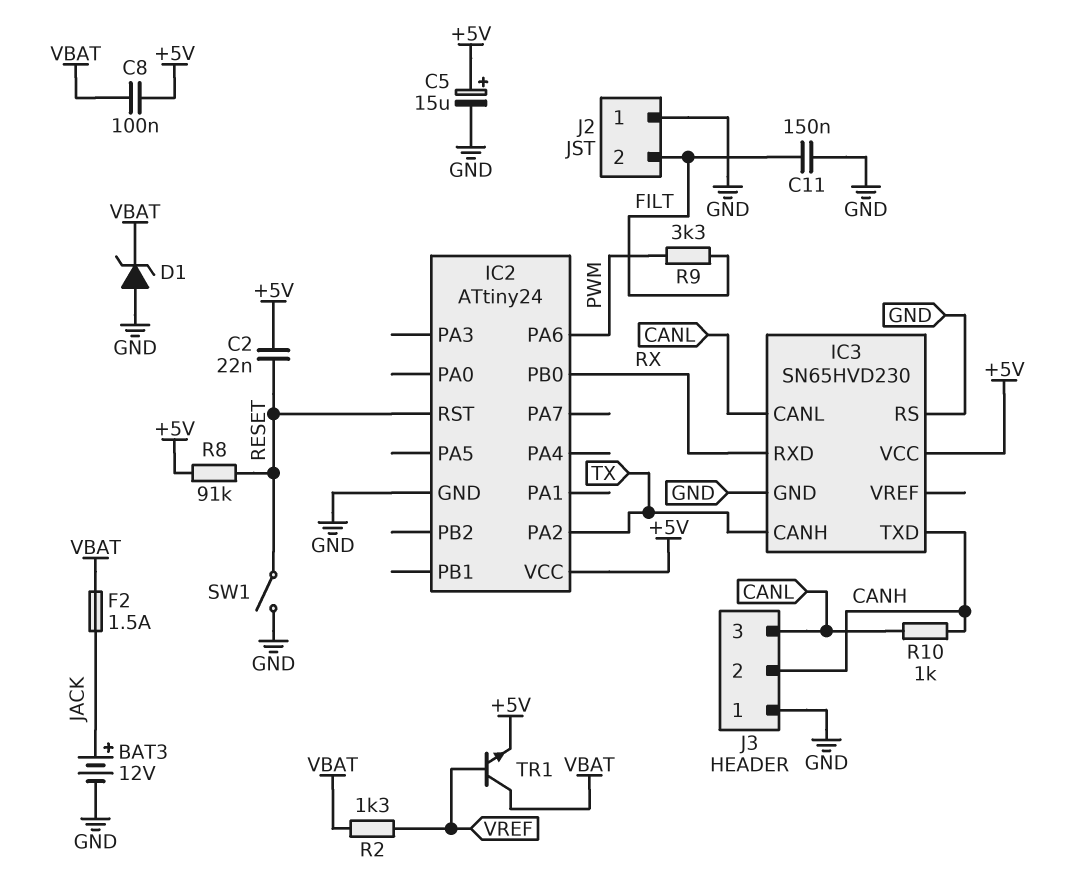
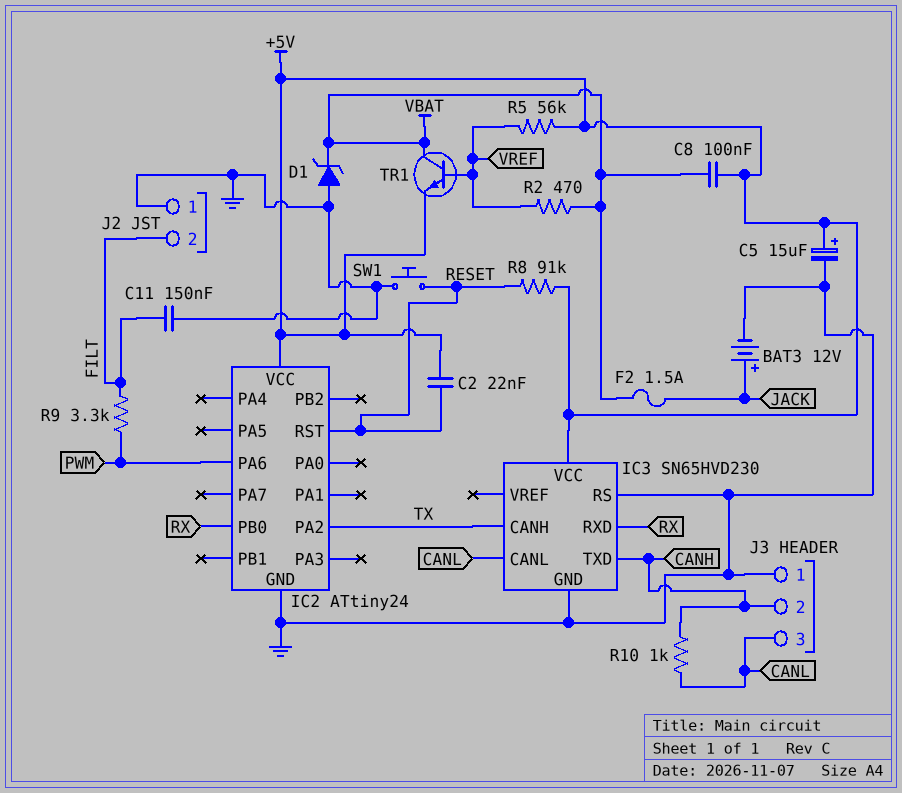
R2: 1.3k (VBAT, VREF) -> 470 (VBAT, VREF)
R5: none -> 56k (+5V, VREF)
SW1: switch (GND, RESET) -> button (GND, RESET)

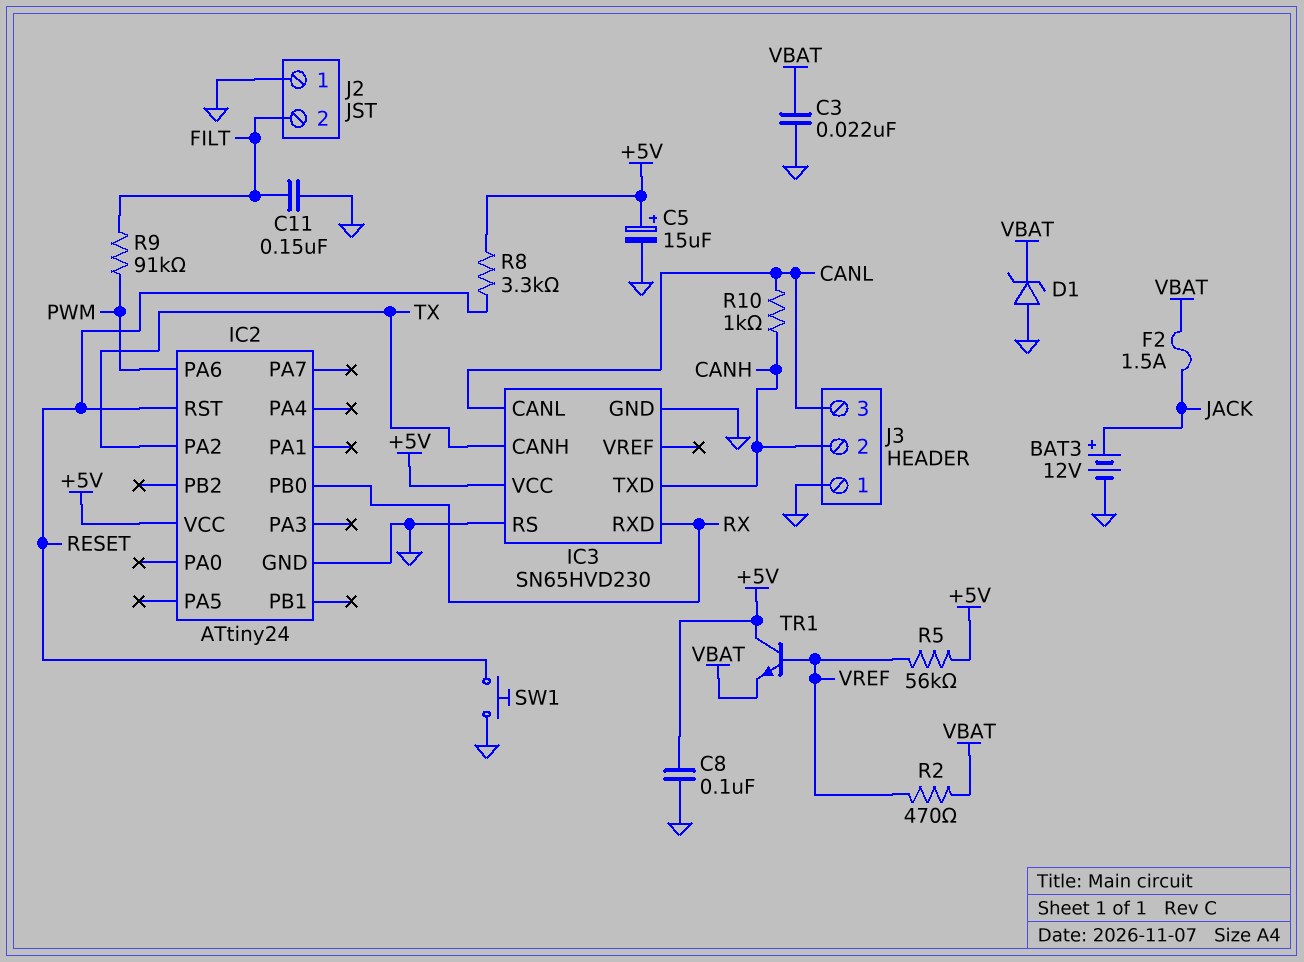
C2: 22nF (+5V, RESET) -> none
C3: none -> 22nF (GND, VBAT)
C8: 100nF (+5V, VBAT) -> 100nF (+5V, GND)
R8: 91k (+5V, RESET) -> 3.3k (+5V, RESET)
R9: 3.3k (FILT, PWM) -> 91k (FILT, PWM)
TR1: NPN (B VREF, C VBAT, E +5V) -> NPN (B VREF, C +5V, E VBAT)

